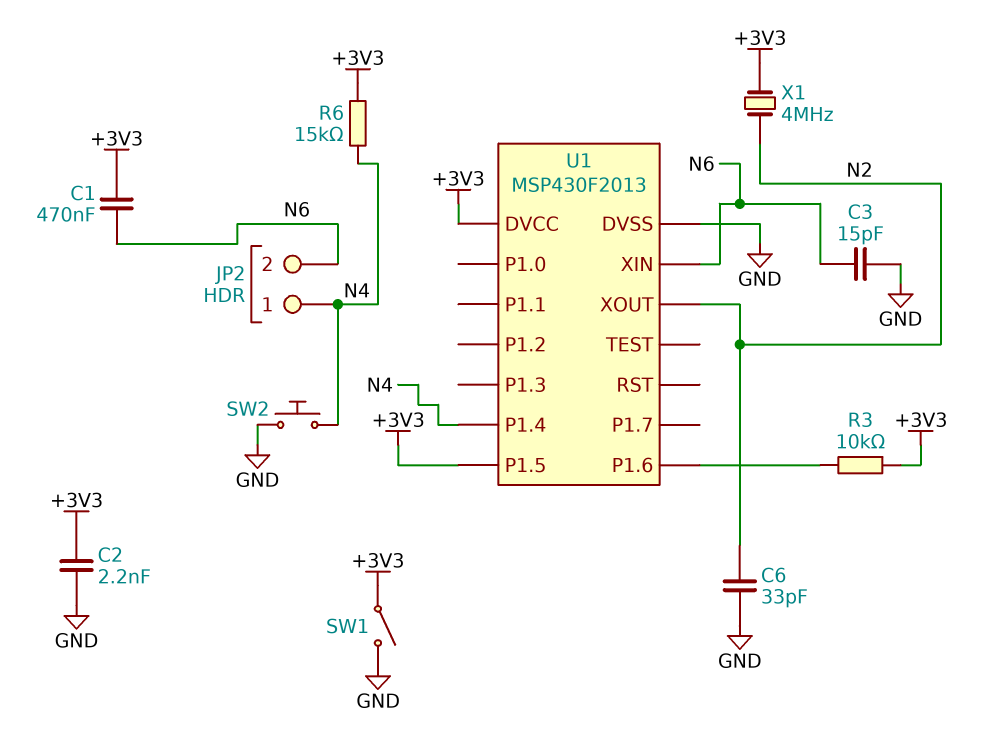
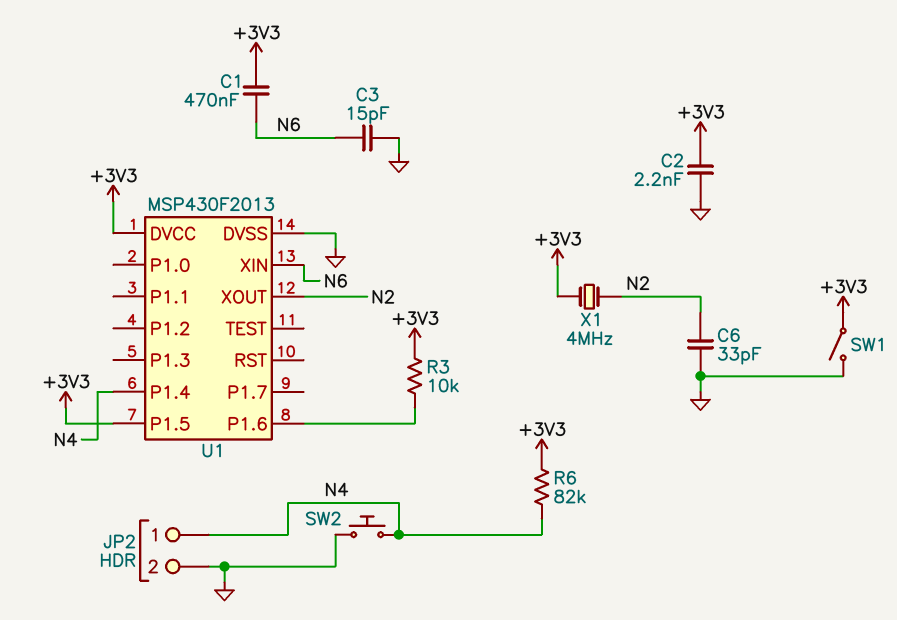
JP2 pin 2: N6 -> GND
R6: 15k (+3V3, N4) -> 82k (+3V3, N4)

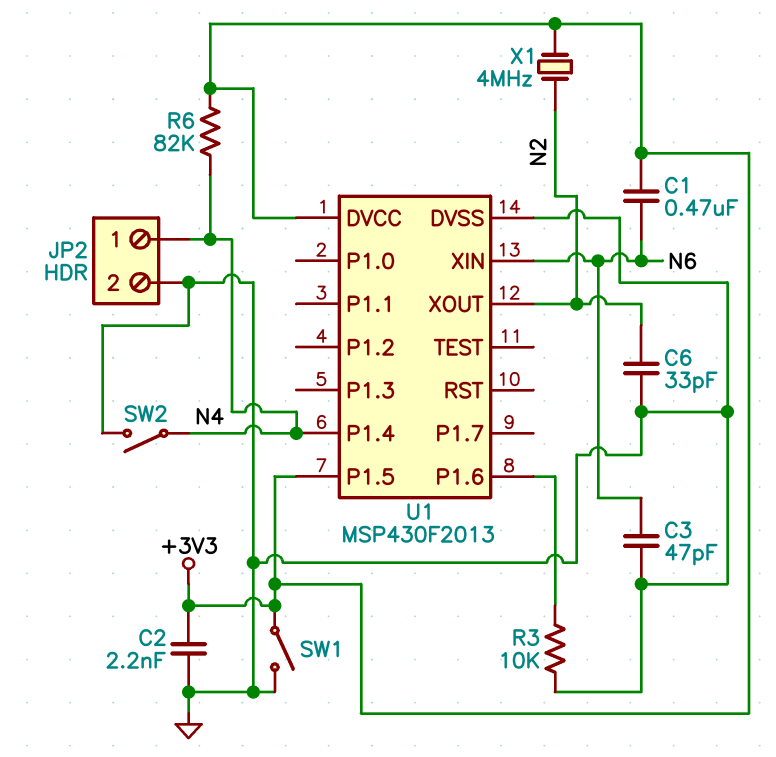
C3: 15pF (GND, N6) -> 47pF (GND, N6)
R3: 10k (+3V3, U1/P1.6) -> 10k (GND, U1/P1.6)
SW2: button (GND, N4) -> switch (GND, N4)

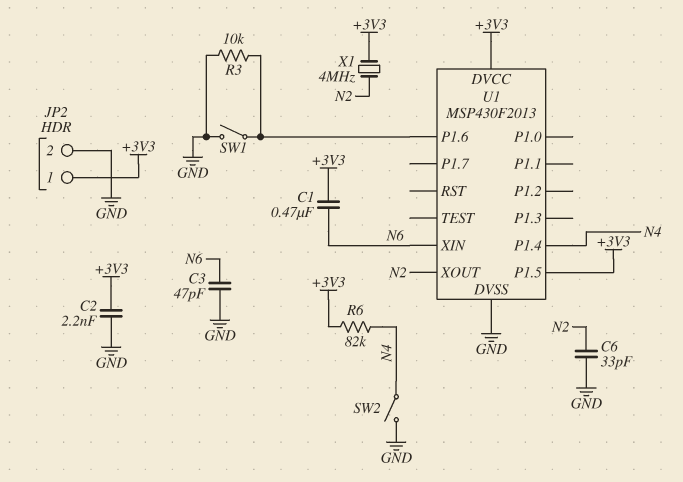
JP2 pin 1: N4 -> +3V3
SW1: switch (+3V3, GND) -> switch (GND, U1/P1.6)

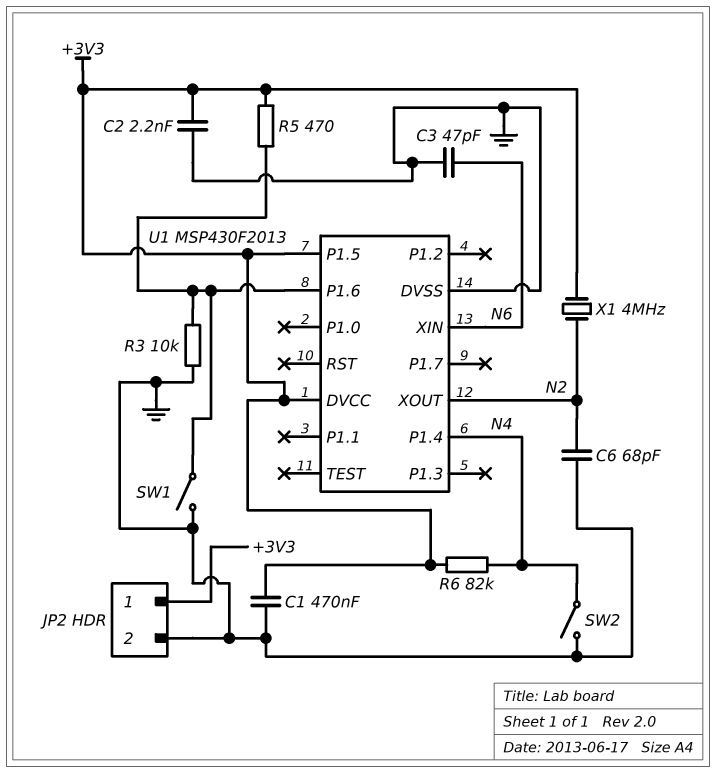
C1: 470nF (+3V3, N6) -> 470nF (+3V3, GND)
C6: 33pF (GND, N2) -> 68pF (GND, N2)
R5: none -> 470 (+3V3, U1/P1.6)

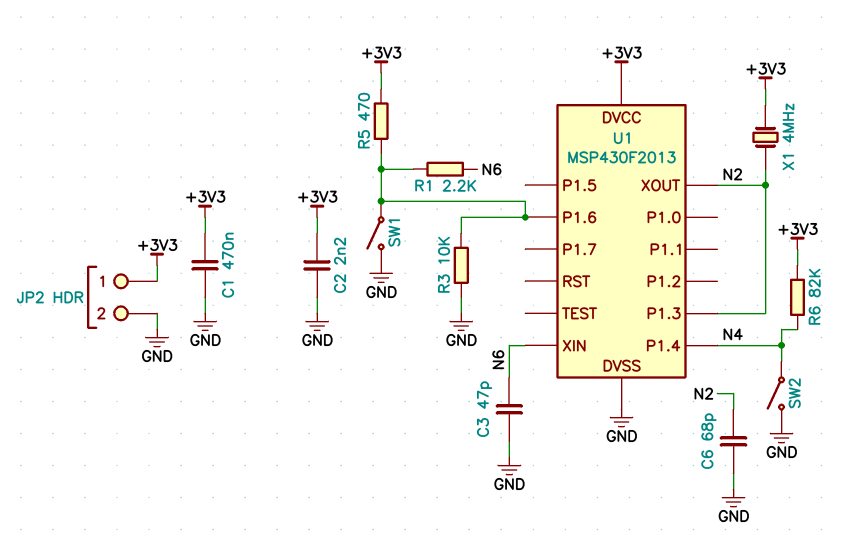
R1: none -> 2.2k (N6, U1/P1.6)
U1 pin P1.3: none -> N2
U1 pin P1.5: +3V3 -> none

